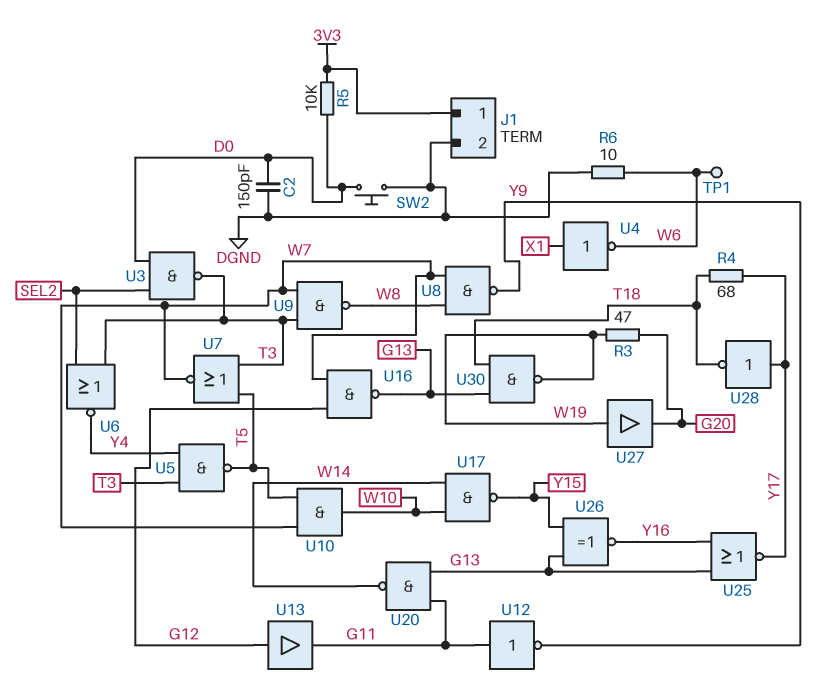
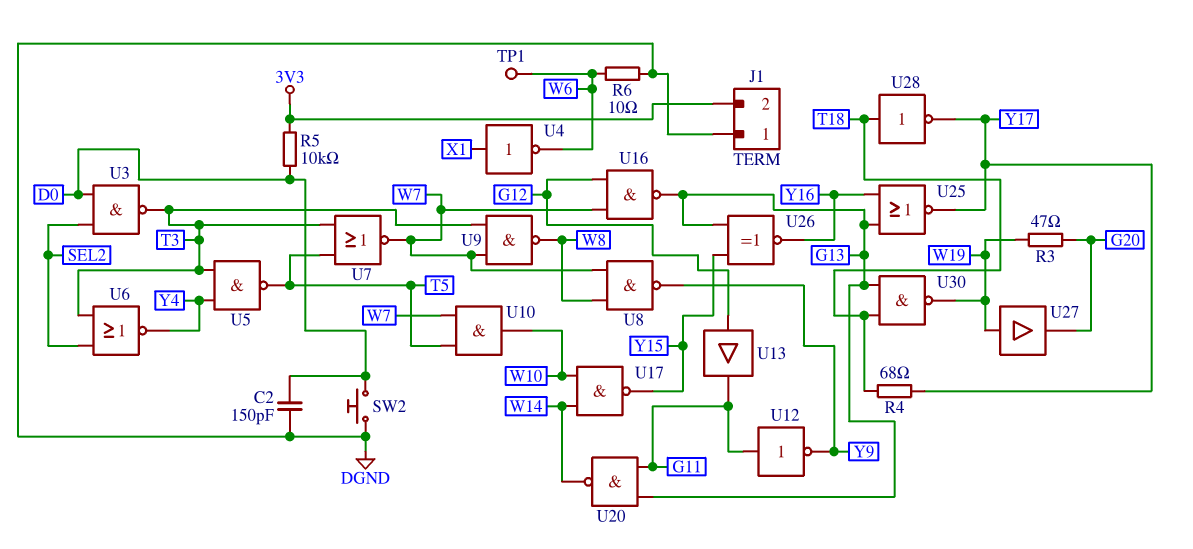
J1 pin 1: 3V3 -> DGND
J1 pin 2: DGND -> 3V3
U28: NOT (in Y17, out T18) -> NOT (in T18, out Y17)

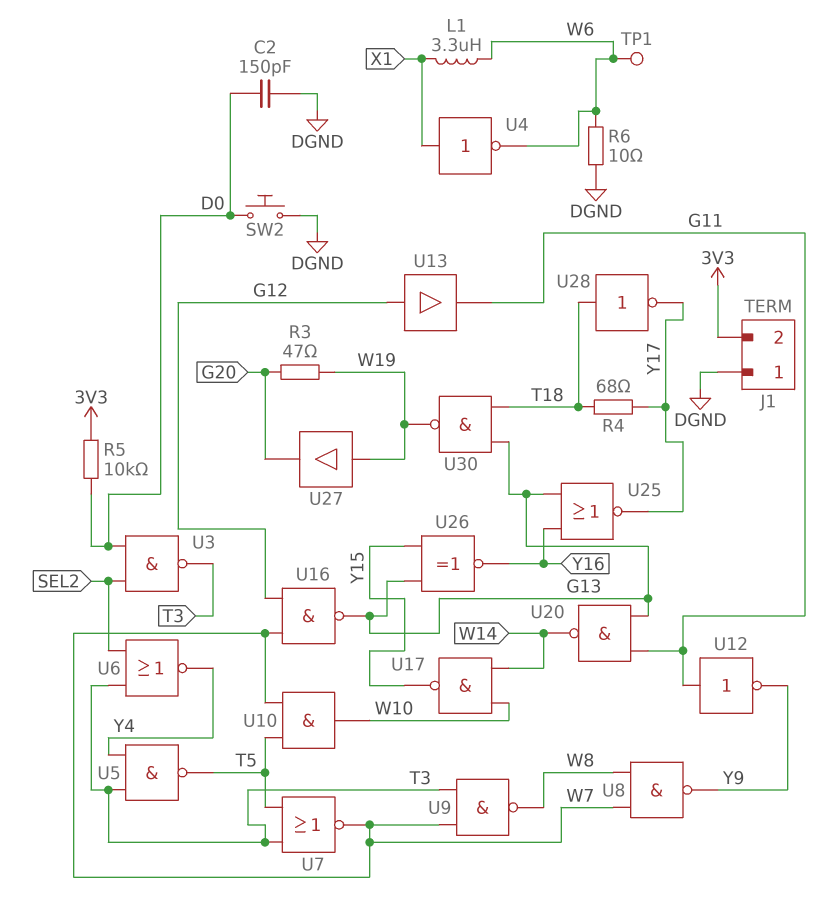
L1: none -> 3.3uH (W6, X1)

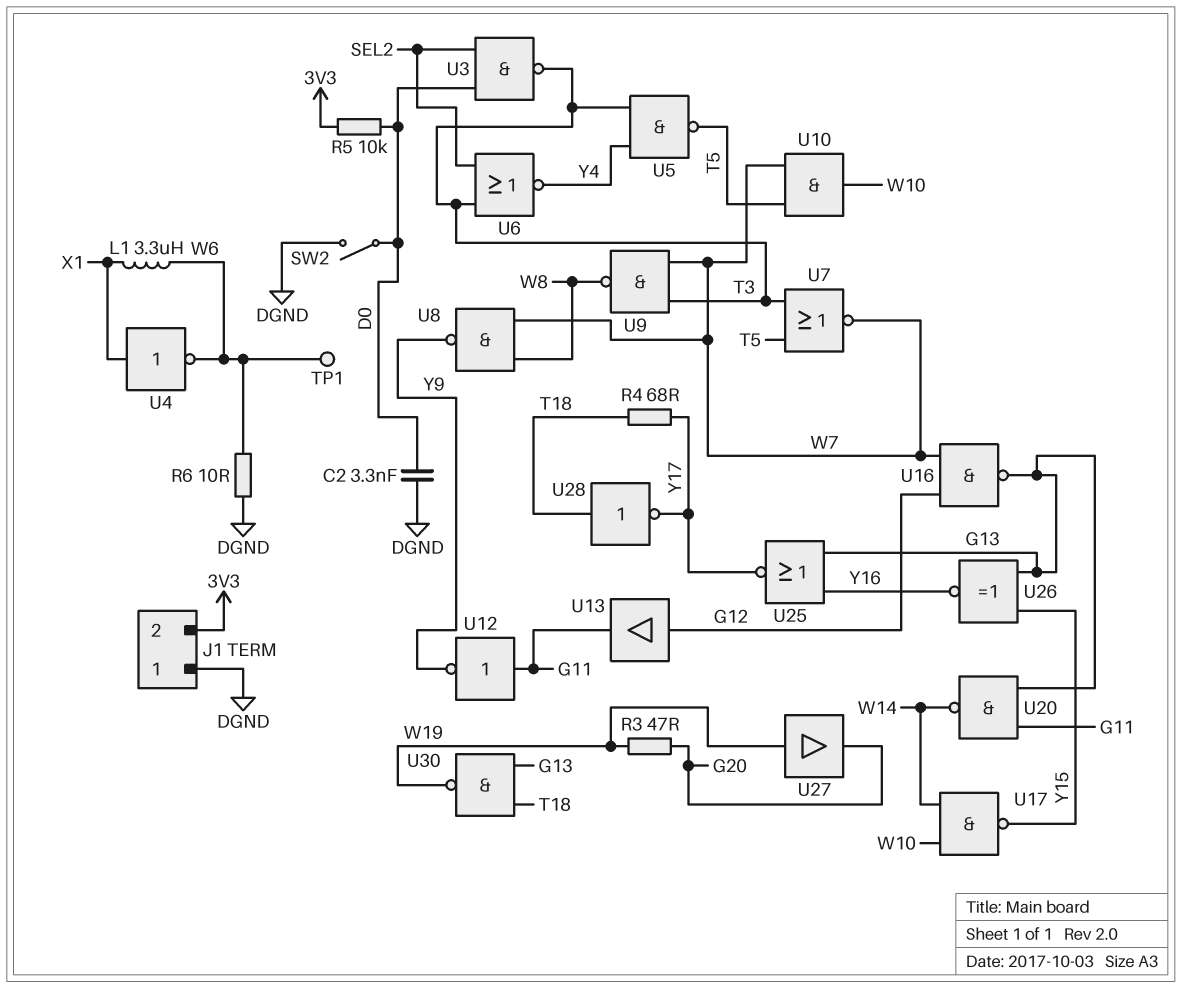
C2: 150pF (D0, DGND) -> 3.3nF (D0, DGND)
SW2: button (D0, DGND) -> switch (D0, DGND)

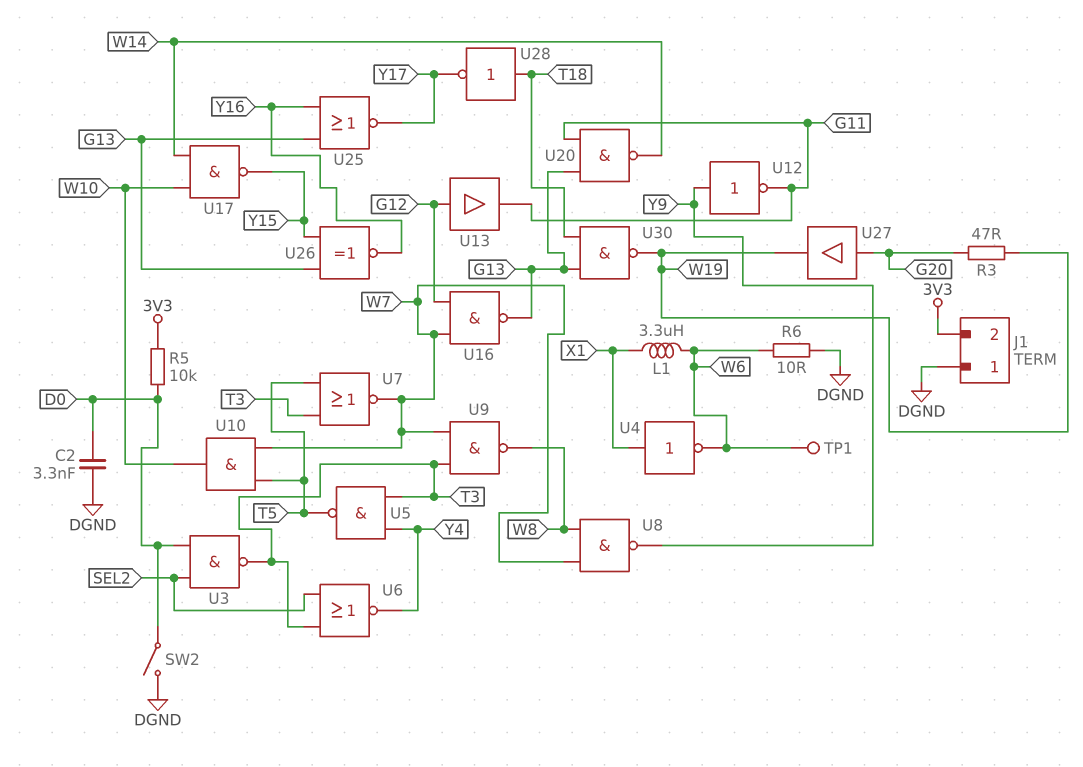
R4: 68 (T18, Y17) -> none
U12: NOT (in G11, out Y9) -> NOT (in Y9, out G11)
U27: buffer (in W19, out G20) -> buffer (in G20, out W19)

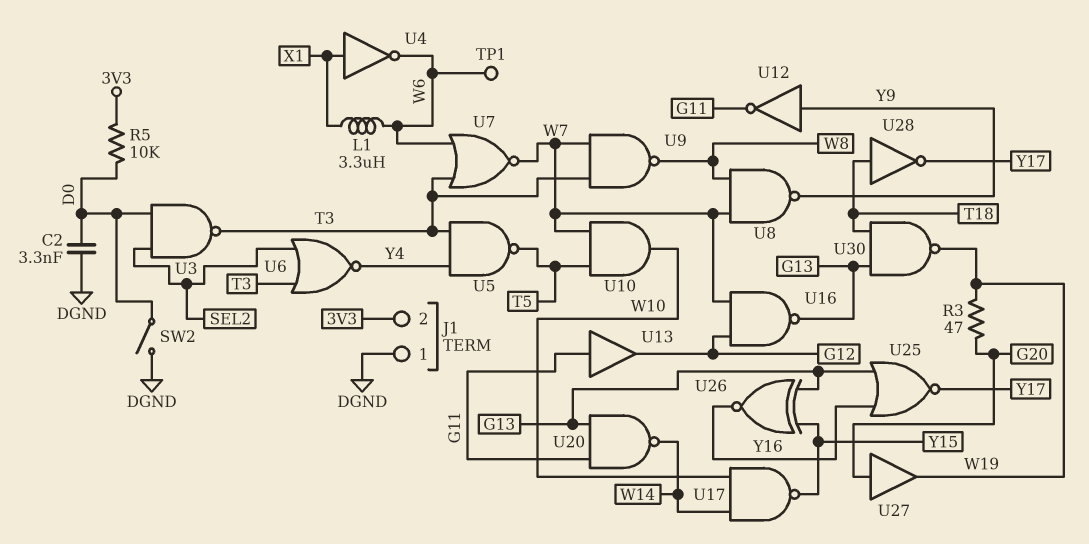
R6: 10 (DGND, W6) -> none
U7: NOR (in T3, in T5, out W7) -> NOR (in T3, in W6, out W7)
U13: buffer (in G12, out G11) -> buffer (in G11, out G12)

